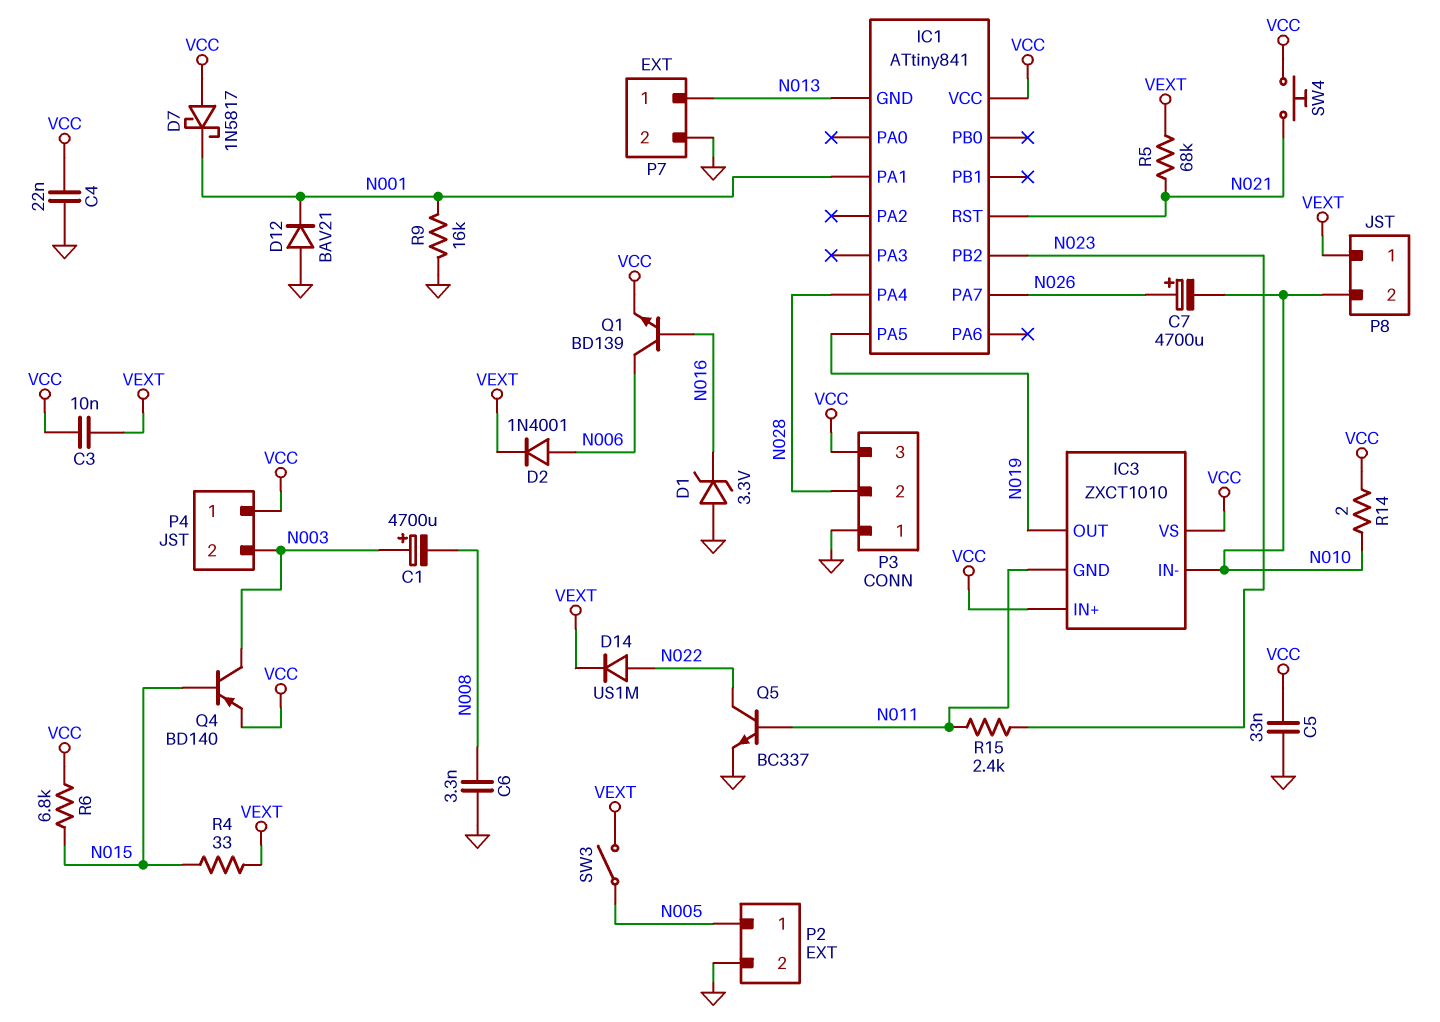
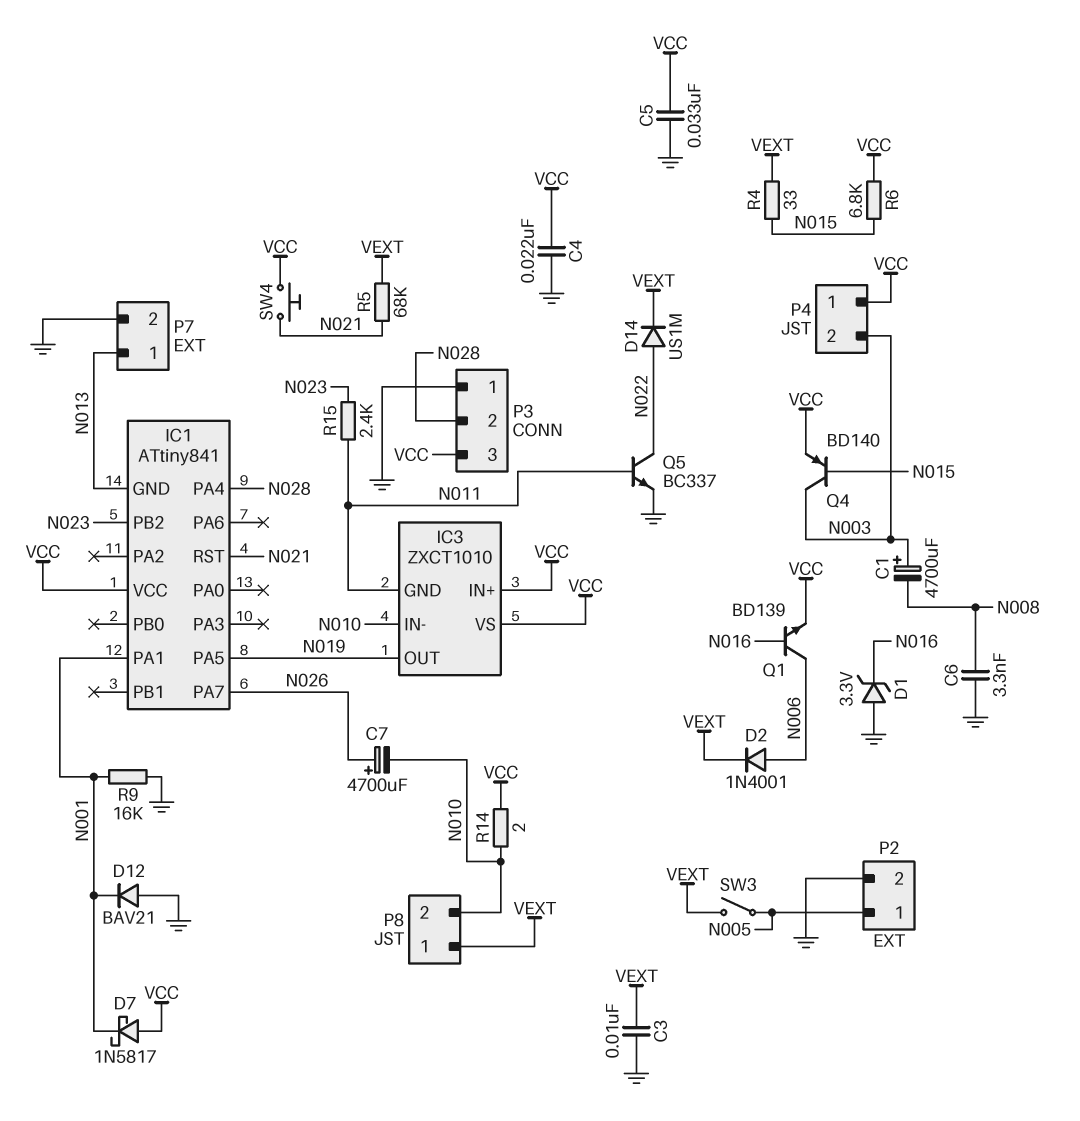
C3: 10nF (VCC, VEXT) -> 10nF (GND, VEXT)

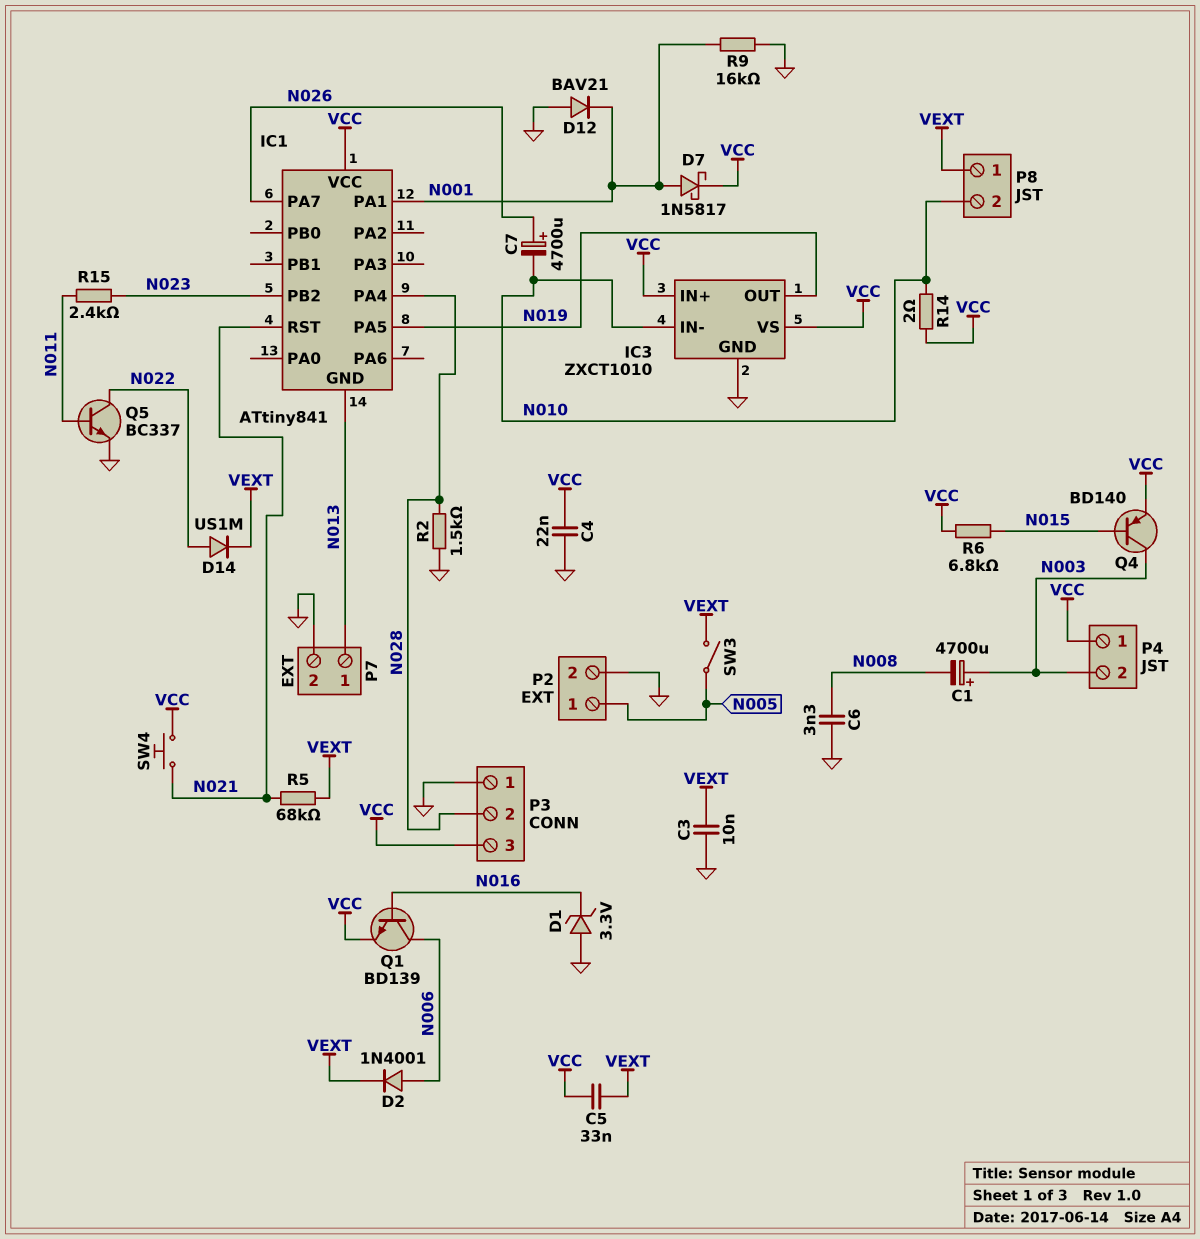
C5: 33nF (GND, VCC) -> 33nF (VCC, VEXT)
D7: schottky 1N5817 (A VCC, K N001) -> schottky 1N5817 (A N001, K VCC)
IC3 pin GND: N011 -> GND
R2: none -> 1.5k (GND, N028)
R4: 33 (N015, VEXT) -> none

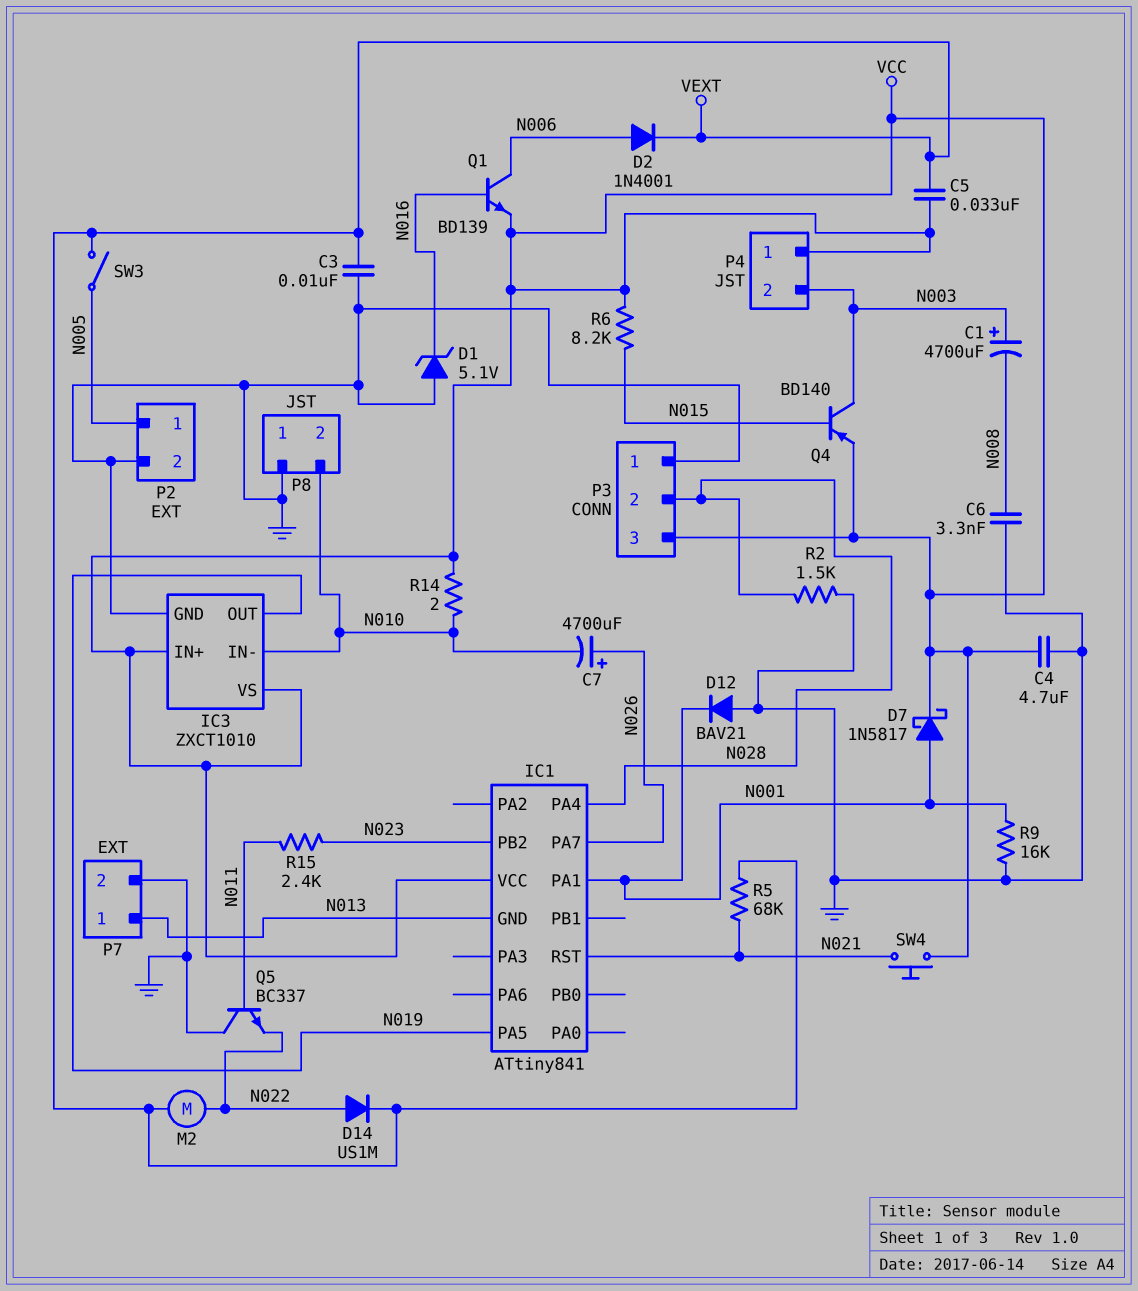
C4: 22nF (GND, VCC) -> 4.7uF (GND, VCC)
D1: zener 3.3V (A GND, K N016) -> zener 5.1V (A GND, K N016)
M2: none -> motor (N022, VEXT)
P8 pin 1: VEXT -> GND
Q5: NPN BC337 (B N011, C N022, E GND) -> NPN BC337 (B N011, C GND, E N022)
R6: 6.8k (N015, VCC) -> 8.2k (N015, VCC)

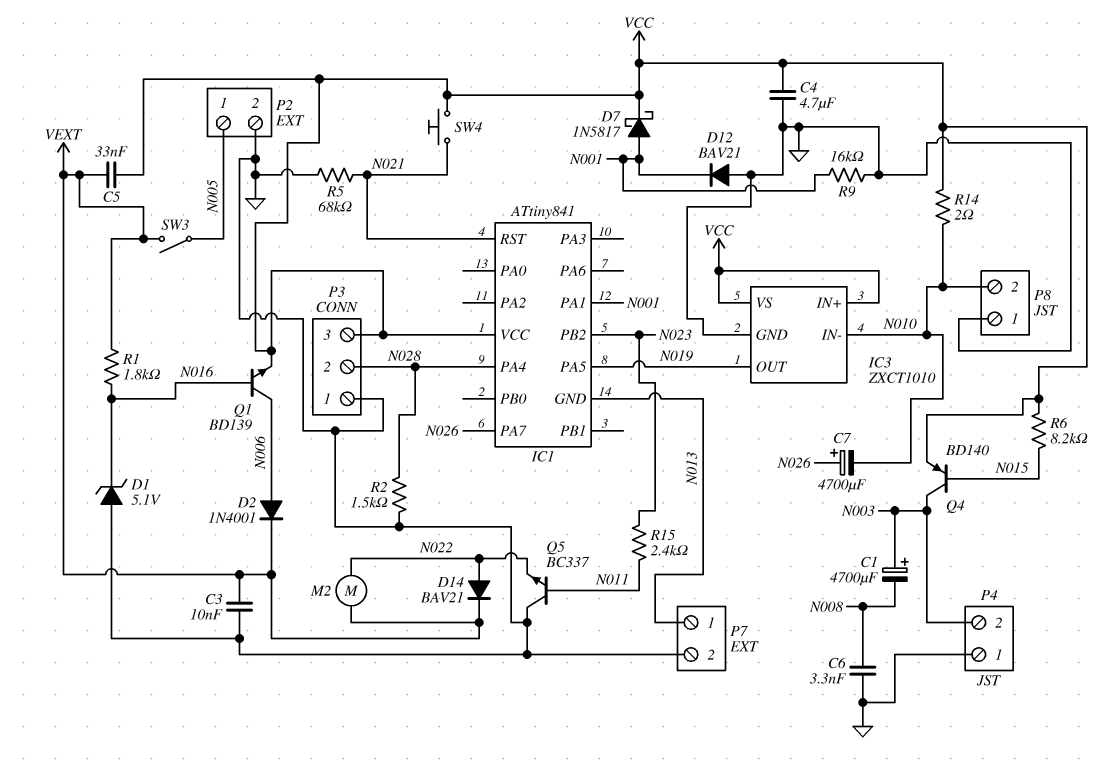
D14: diode US1M (A N022, K VEXT) -> diode BAV21 (A N022, K VEXT)
P4 pin 1: VCC -> GND
R1: none -> 1.8k (N016, VEXT)
R5: 68k (N021, VEXT) -> 68k (GND, N021)

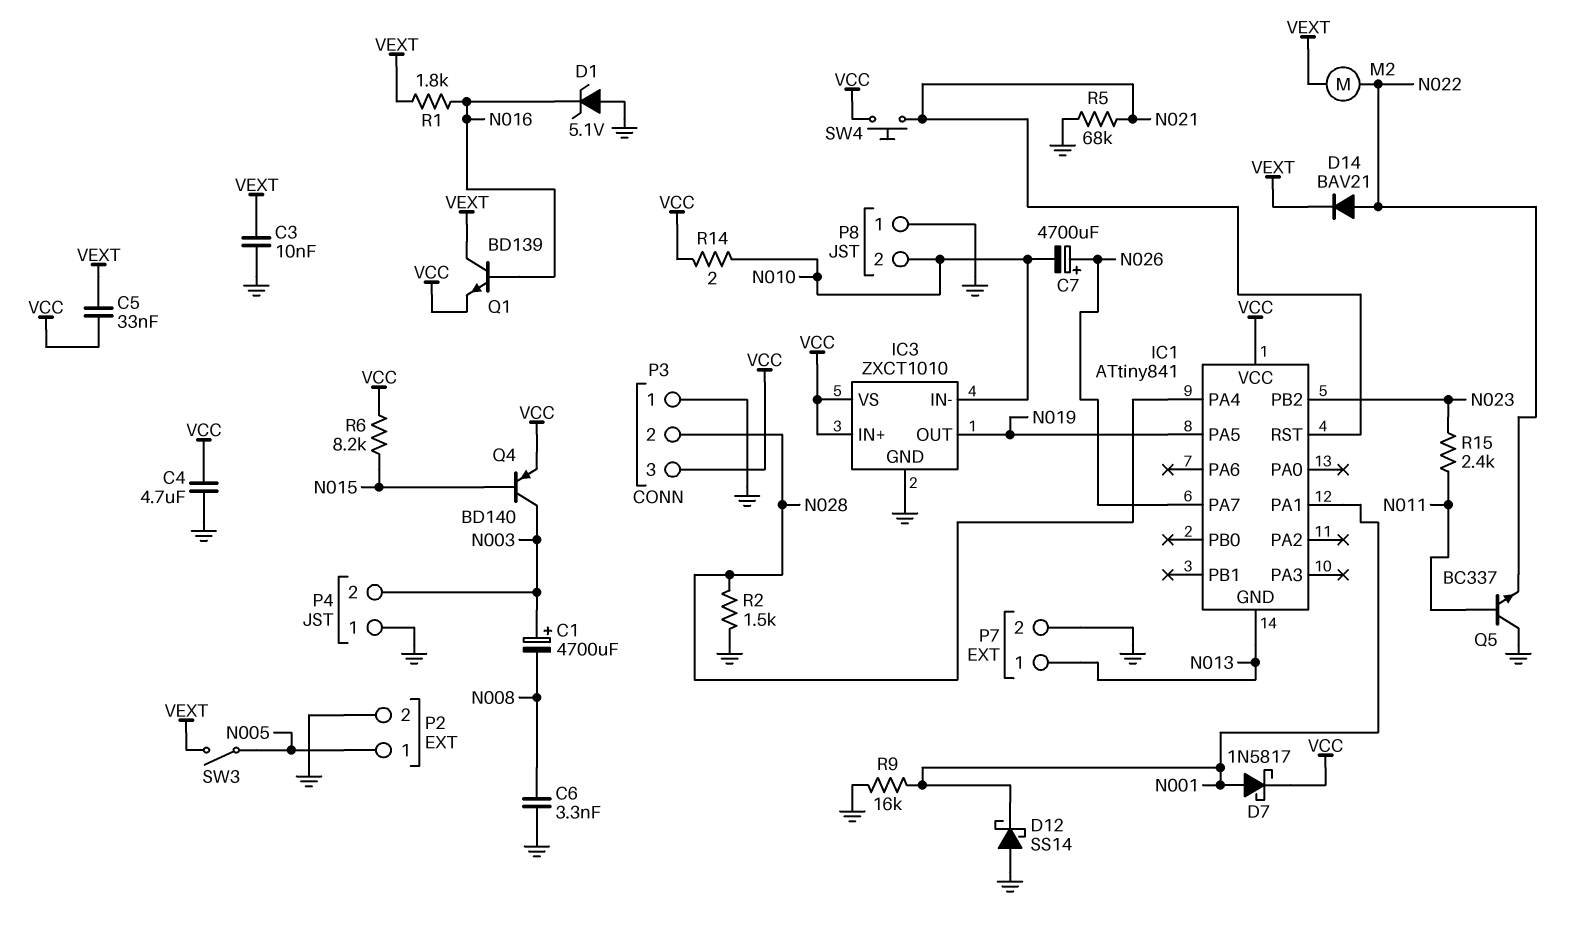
D2: diode 1N4001 (A N006, K VEXT) -> none
D12: diode BAV21 (A GND, K N001) -> schottky SS14 (A GND, K N001)
Q1: NPN BD139 (B N016, C N006, E VCC) -> NPN BD139 (B N016, C VEXT, E VCC)

